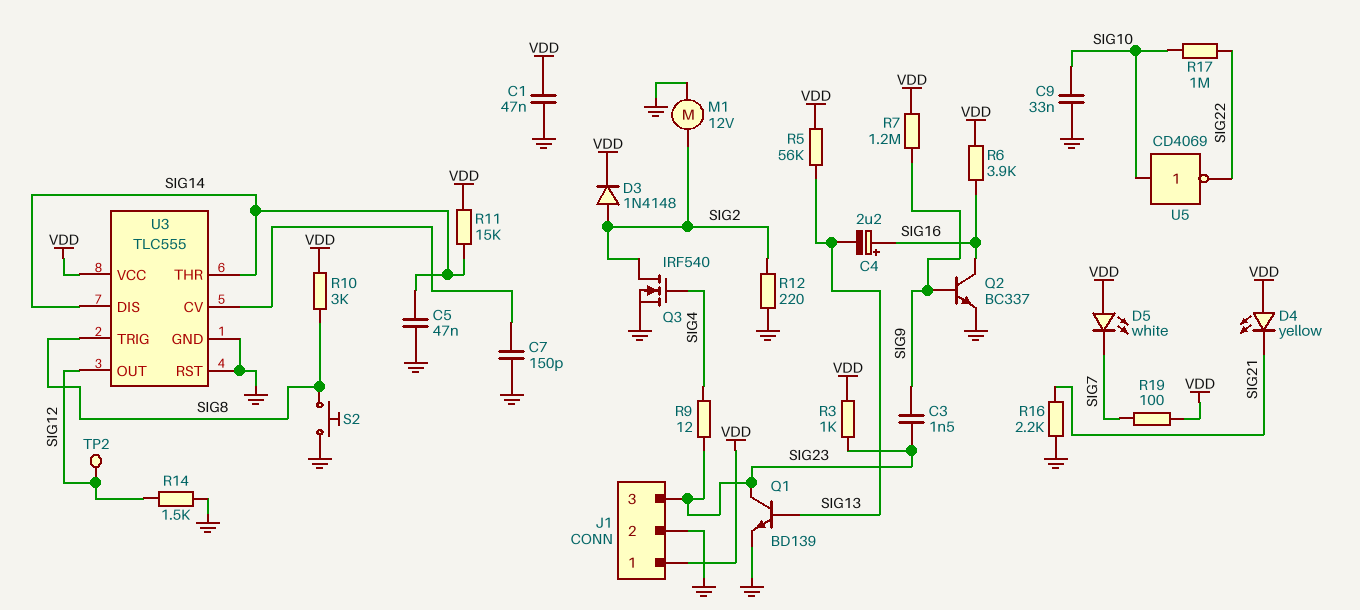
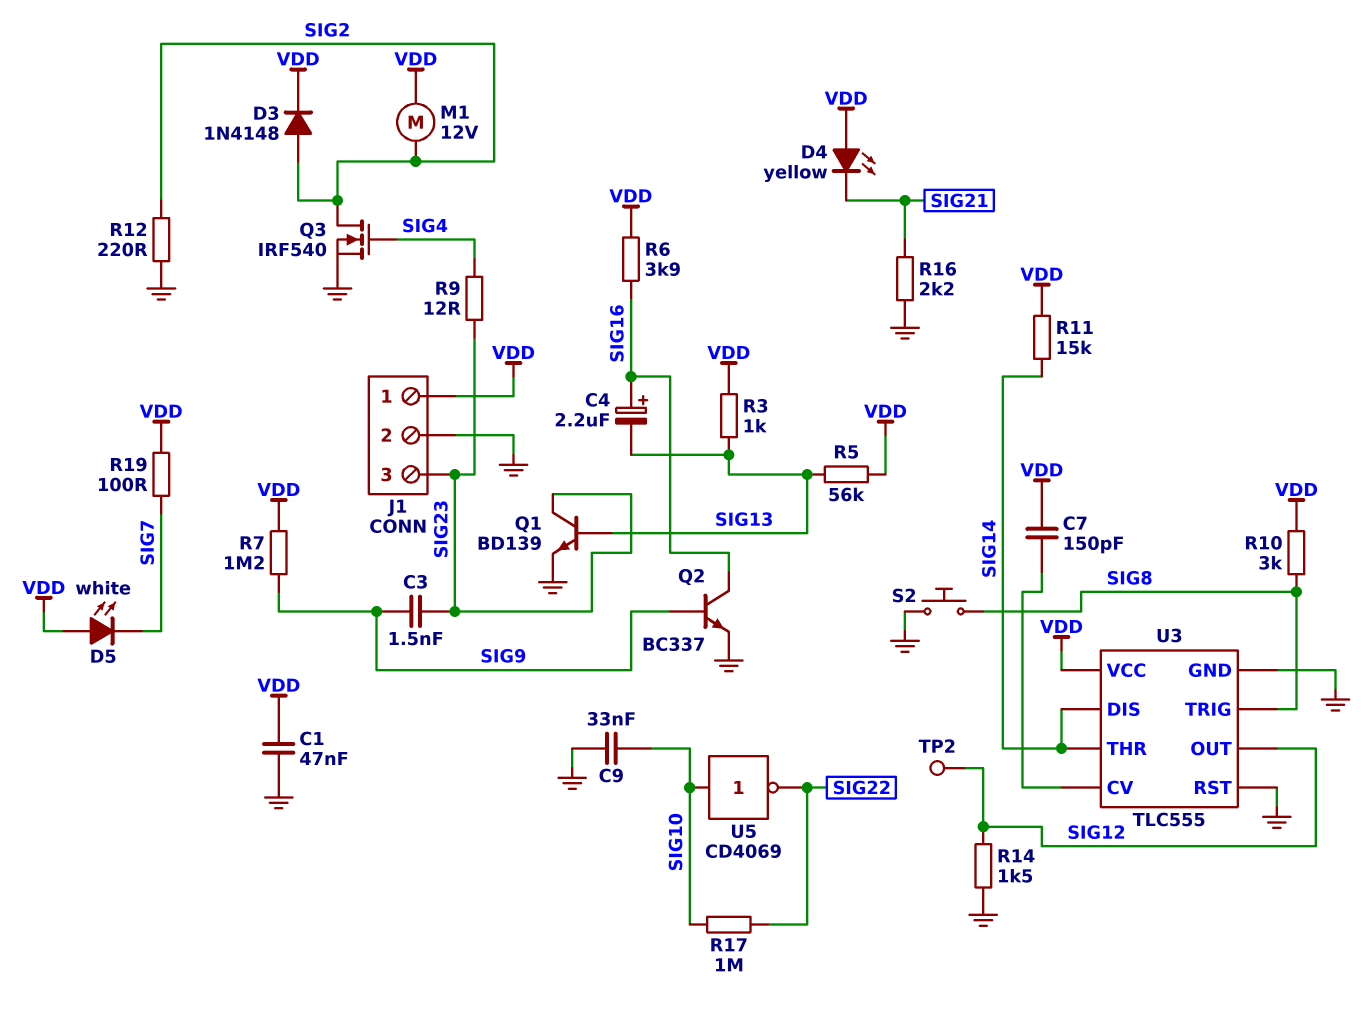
C5: 47nF (GND, SIG14) -> none
C7: 150pF (GND, U3/CV) -> 150pF (U3/CV, VDD)
M1: motor 12V (GND, SIG2) -> motor 12V (SIG2, VDD)
R3: 1k (SIG23, VDD) -> 1k (SIG13, VDD)

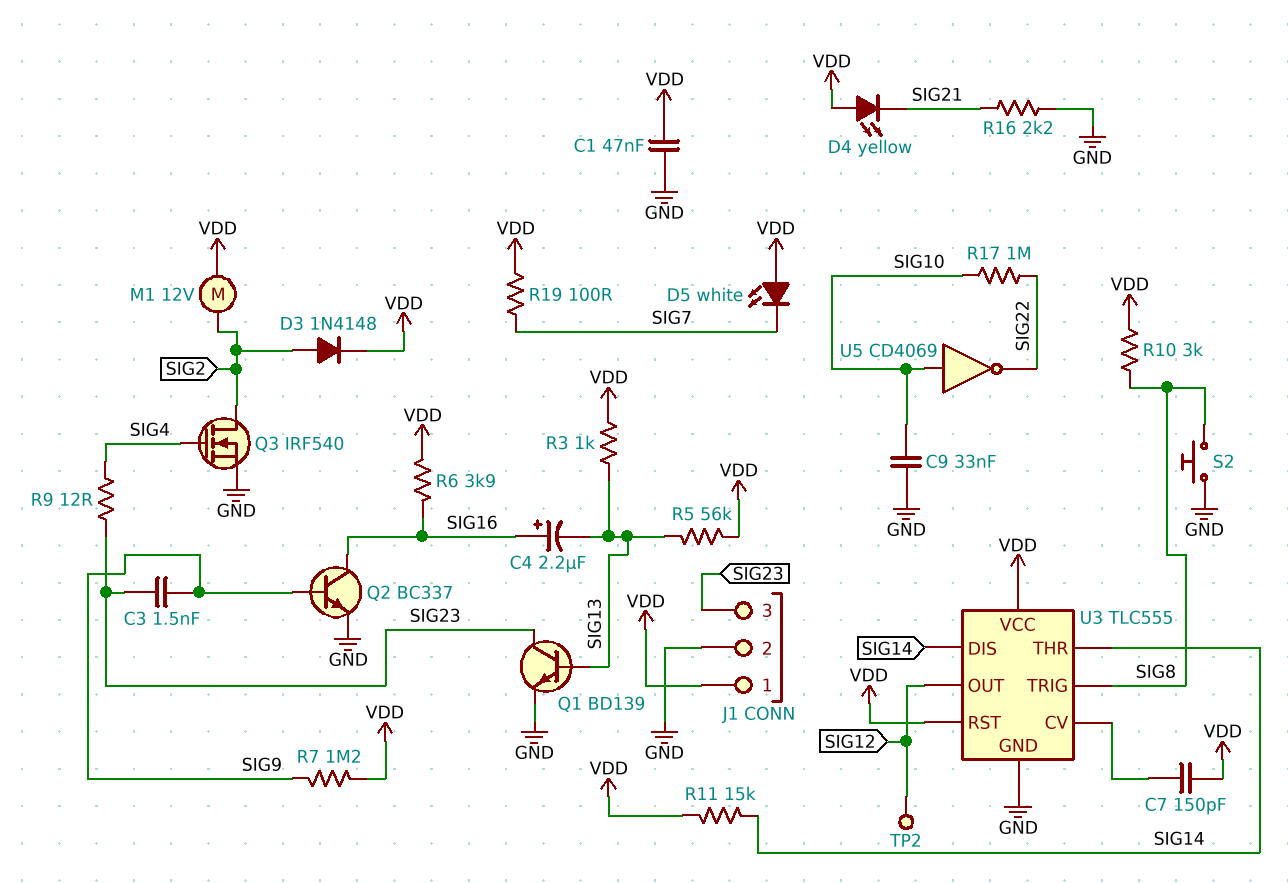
R12: 220 (GND, SIG2) -> none
R14: 1.5k (GND, SIG12) -> none
U3 pin RST: GND -> VDD

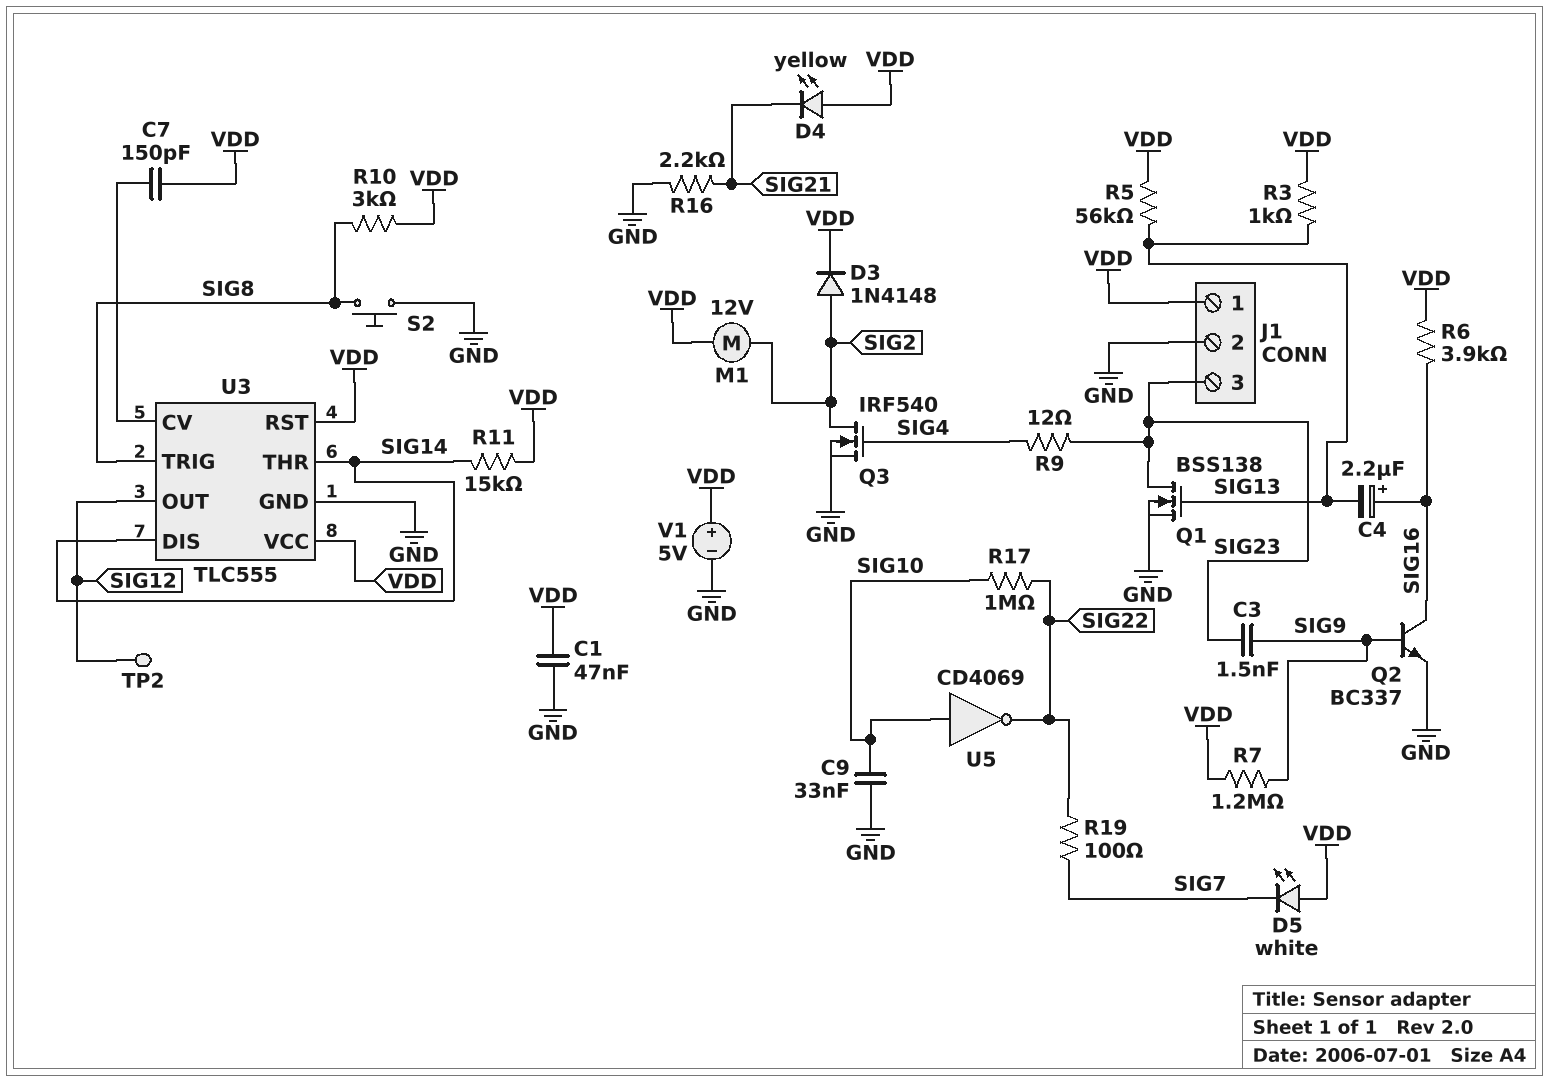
Q1: NPN BD139 (B SIG13, C SIG23, E GND) -> NMOS BSS138 (G SIG13, D SIG23, S GND)
R19: 100 (SIG7, VDD) -> 100 (SIG7, SIG22)
V1: none -> 5V (plus VDD, minus GND)

